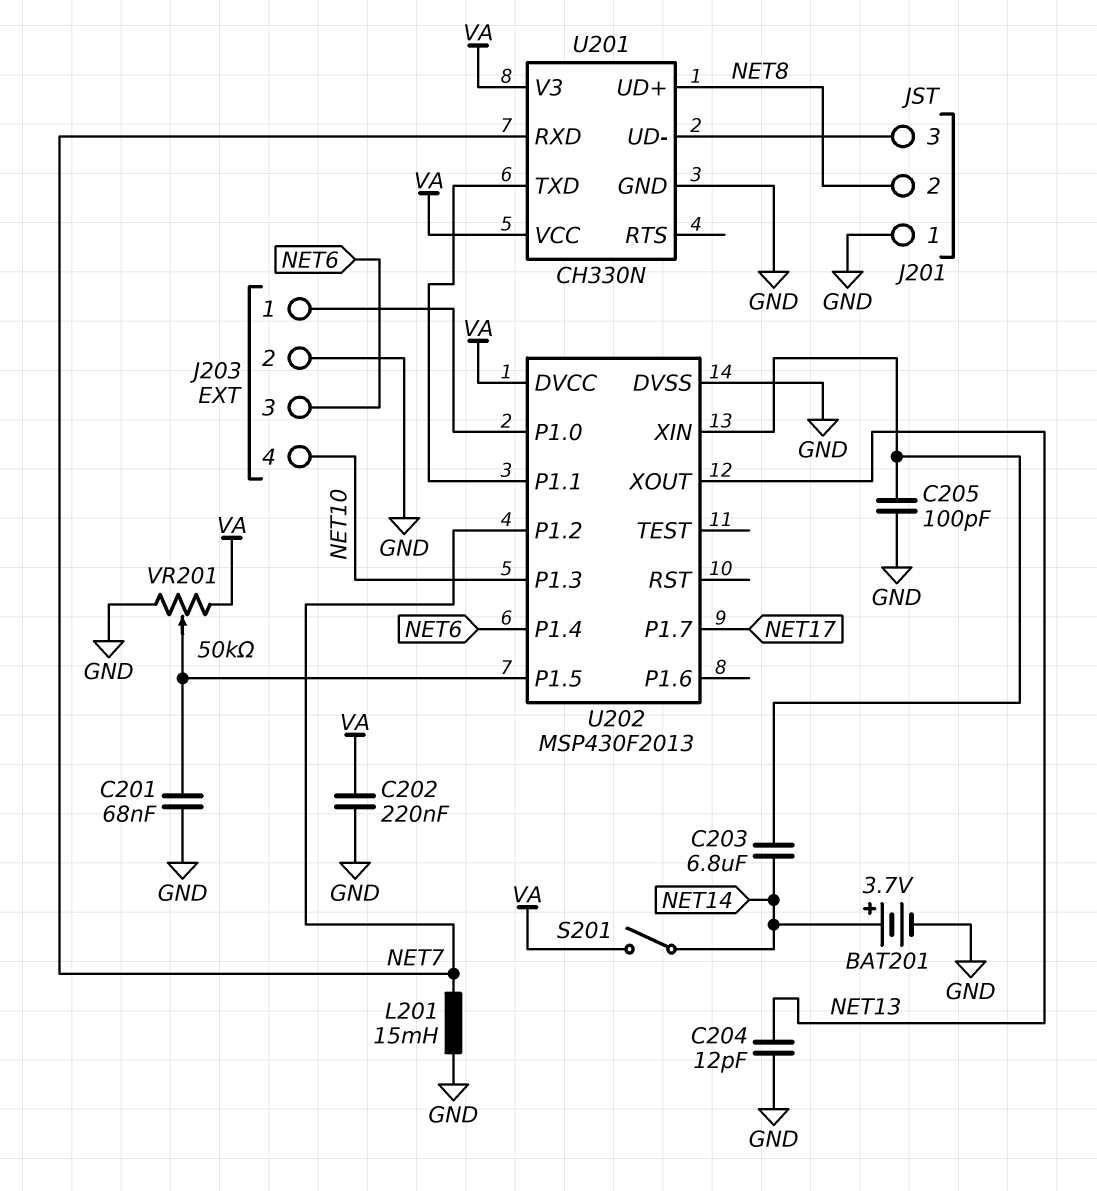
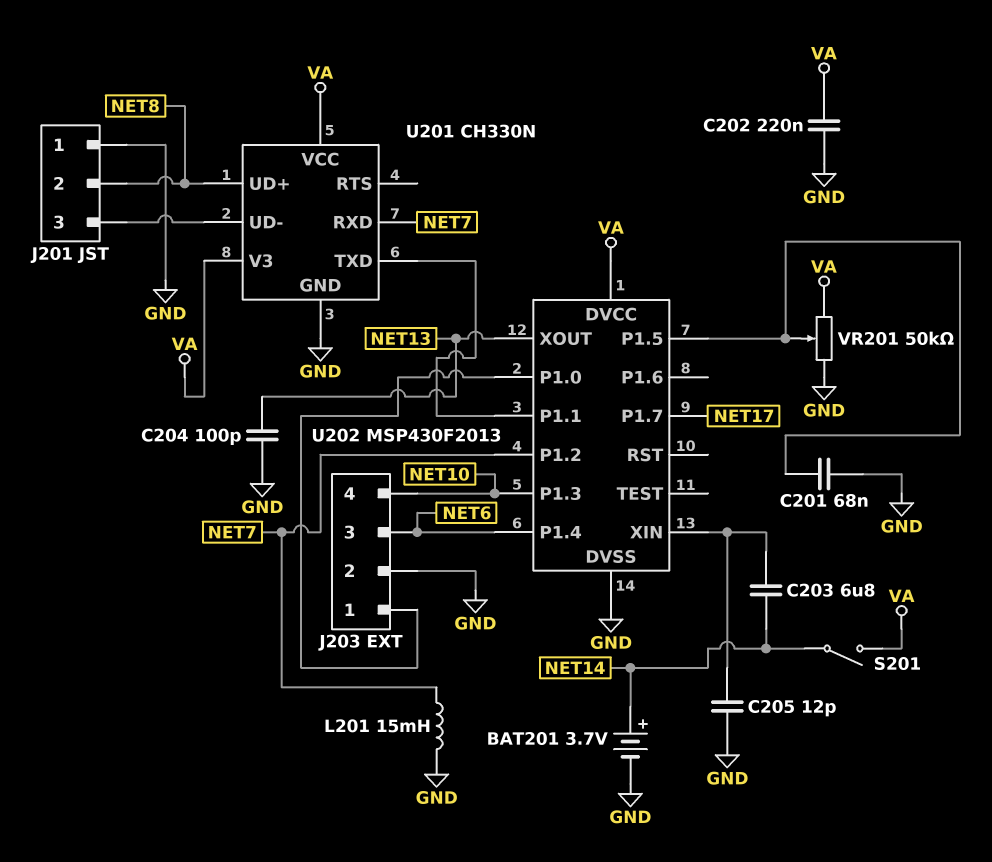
C204: 12pF (GND, NET13) -> 100pF (GND, NET13)
C205: 100pF (GND, U202/XIN) -> 12pF (GND, U202/XIN)

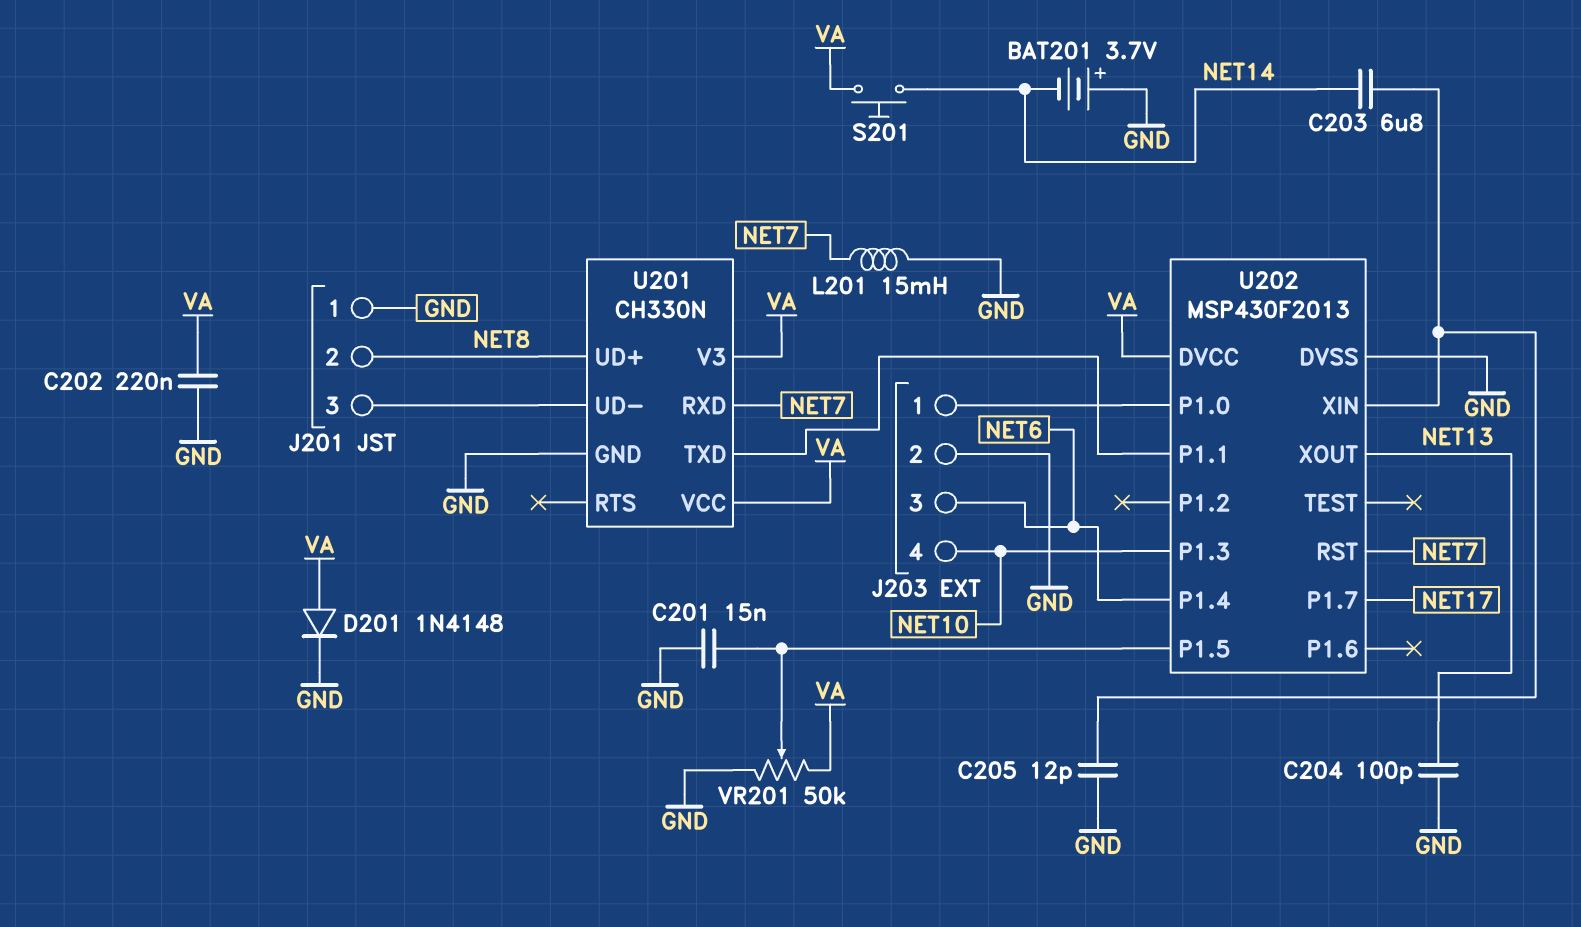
BAT201: 3.7V (plus NET14, minus GND) -> 3.7V (plus GND, minus NET14)
C201: 68nF (GND, U202/P1.5) -> 15nF (GND, U202/P1.5)
D201: none -> diode 1N4148 (A VA, K GND)
S201: switch (NET14, VA) -> button (NET14, VA)
U202 pin P1.2: NET7 -> none
U202 pin RST: none -> NET7

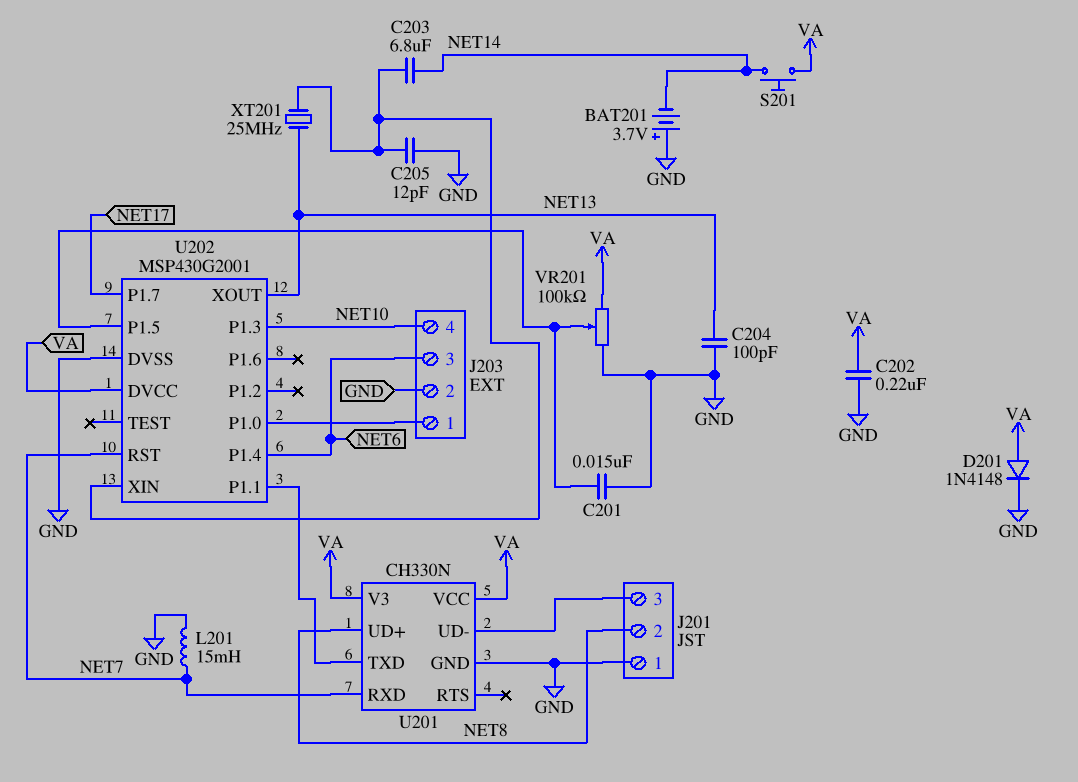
U202: MSP430F2013 -> MSP430G2001
VR201: 50k (GND, VA, wiper U202/P1.5) -> 100k (GND, VA, wiper U202/P1.5)
XT201: none -> 25MHz (NET13, U202/XIN)

